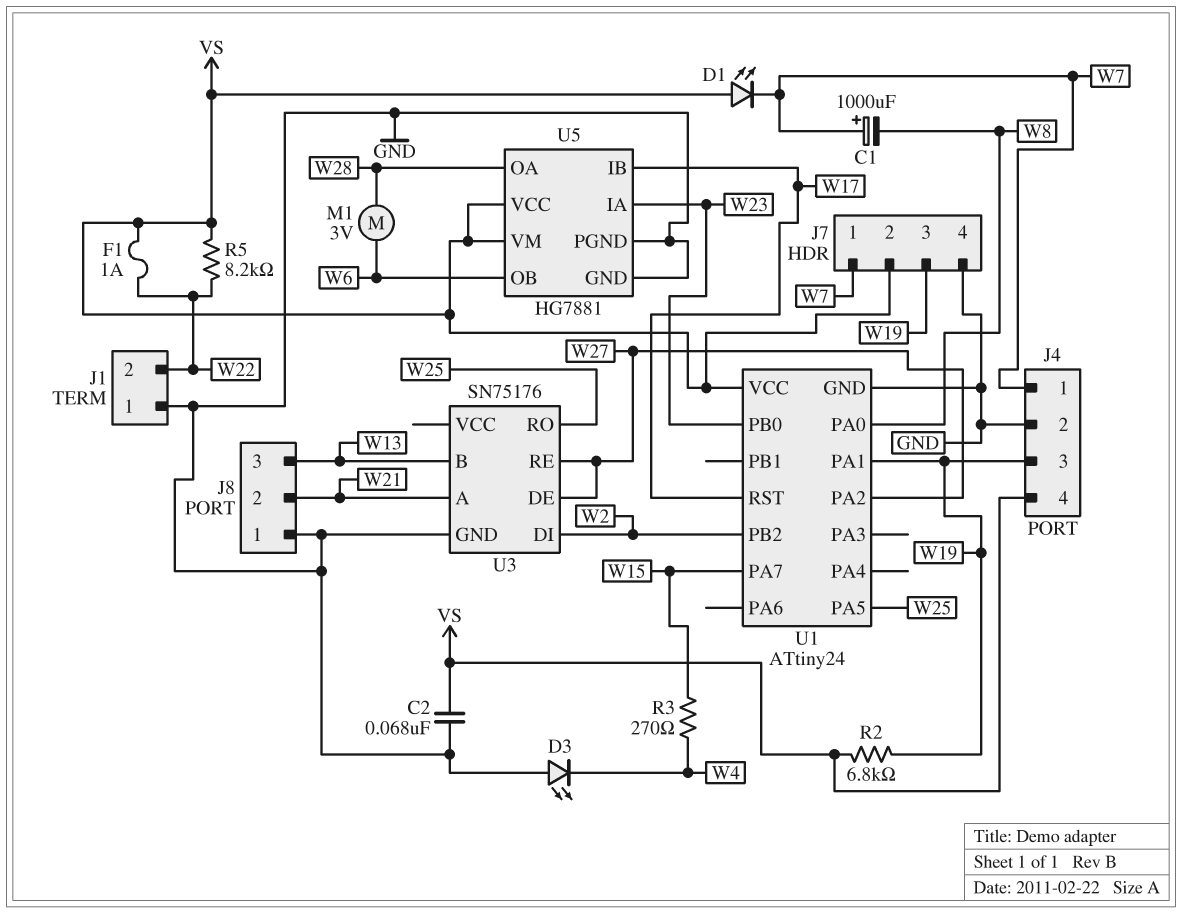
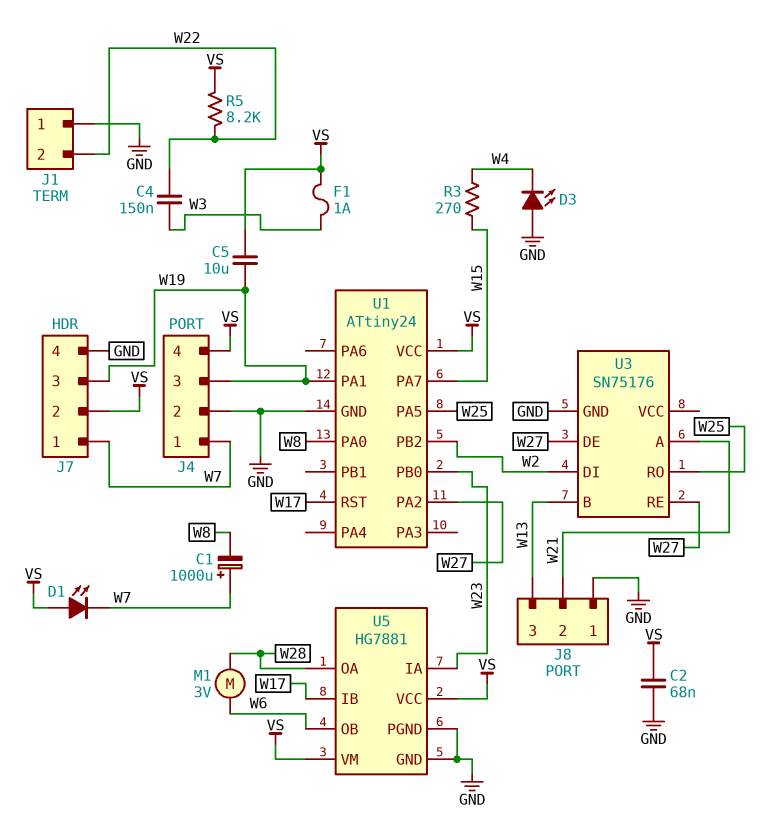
C4: none -> 150nF (W3, W22)
C5: none -> 10uF (VS, W19)
F1: 1A (VS, W22) -> 1A (VS, W3)
R2: 6.8k (VS, W19) -> none

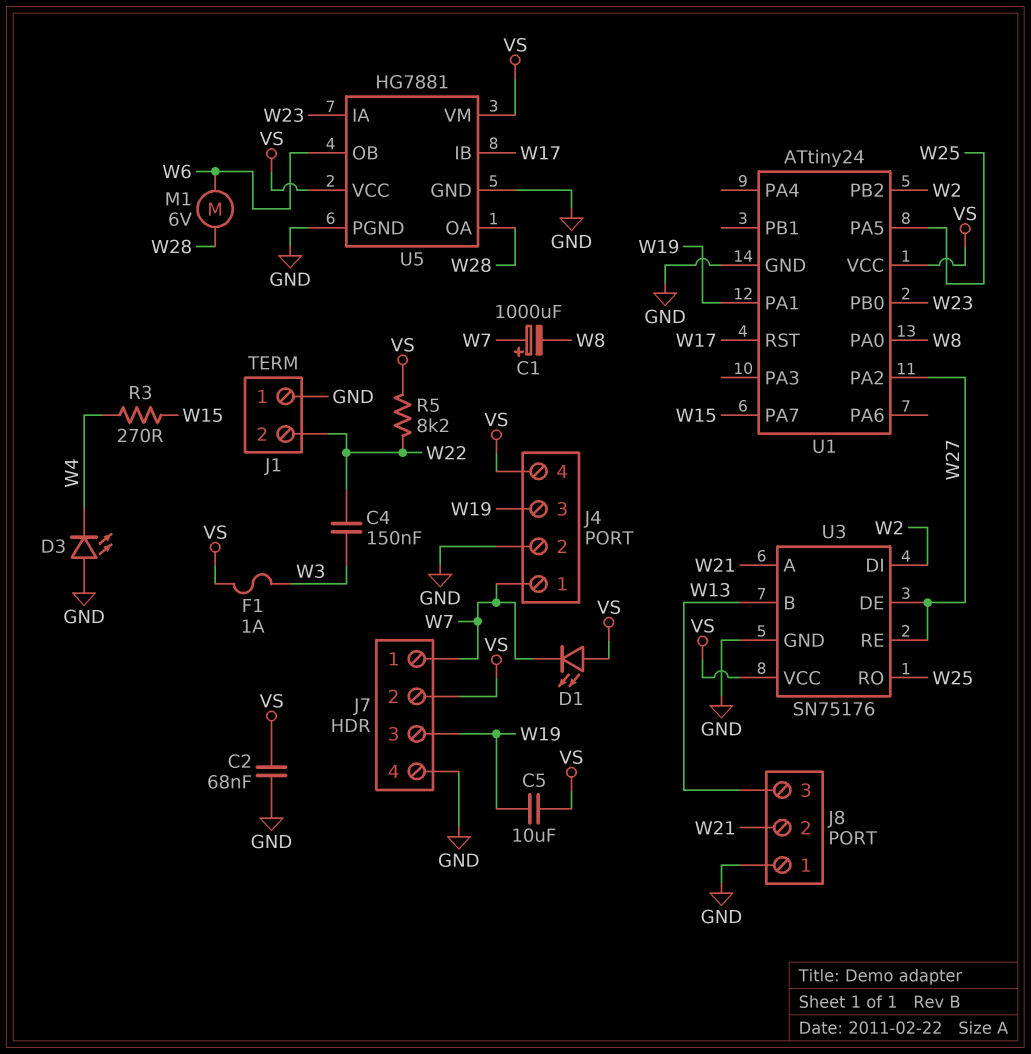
M1: motor 3V (W6, W28) -> motor 6V (W6, W28)
U3 pin VCC: none -> VS

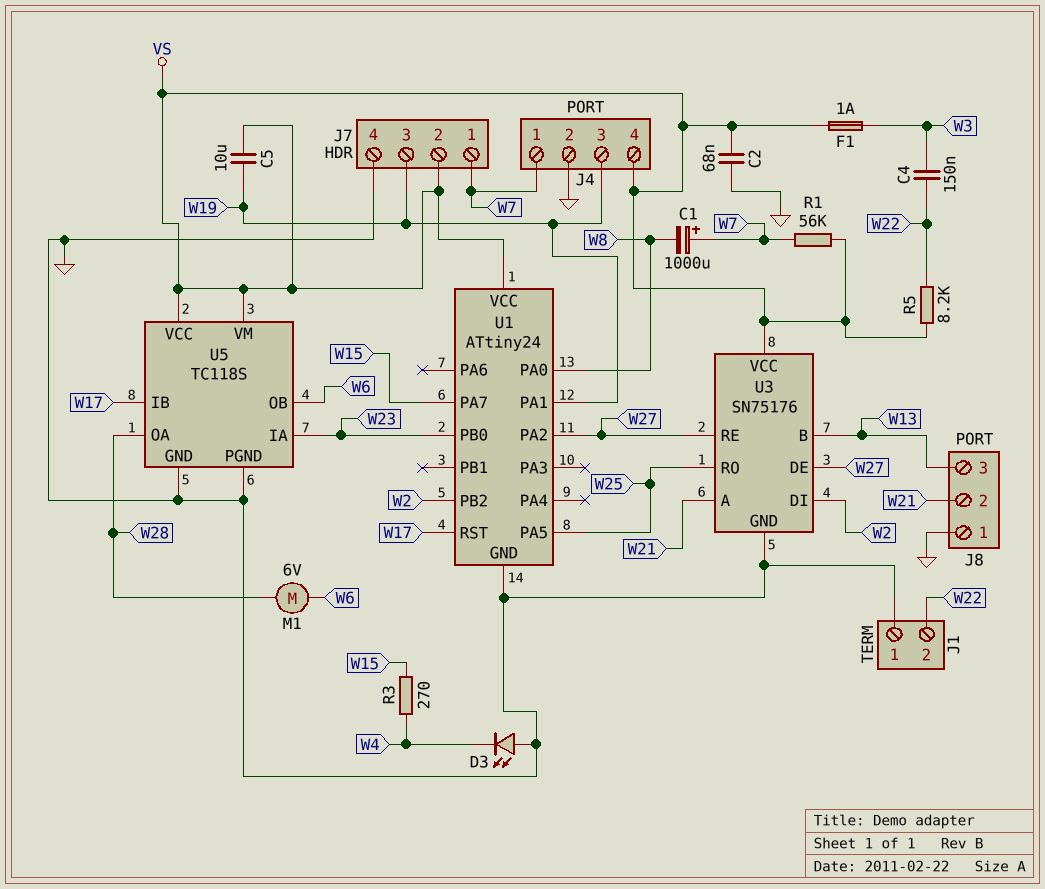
D1: LED (A VS, K W7) -> none
R1: none -> 56k (VS, W7)
U5: HG7881 -> TC118S

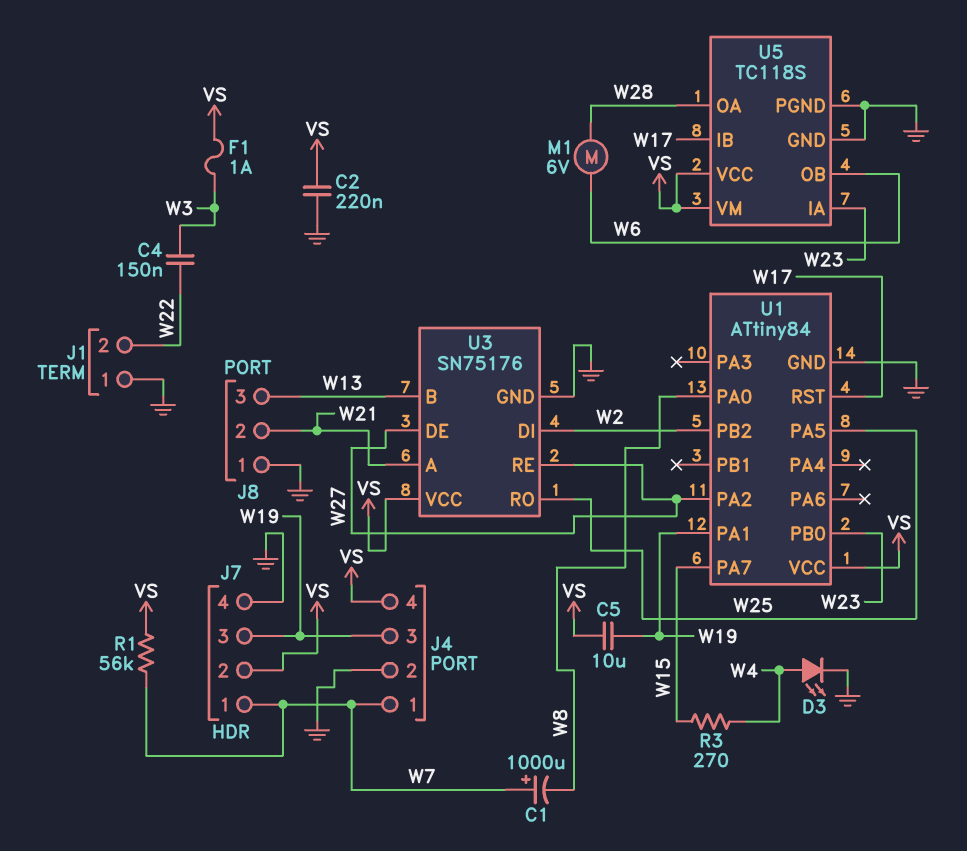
C2: 68nF (GND, VS) -> 220nF (GND, VS)
D3: LED (A GND, K W4) -> LED (A W4, K GND)
R5: 8.2k (VS, W22) -> none
U1: ATtiny24 -> ATtiny84

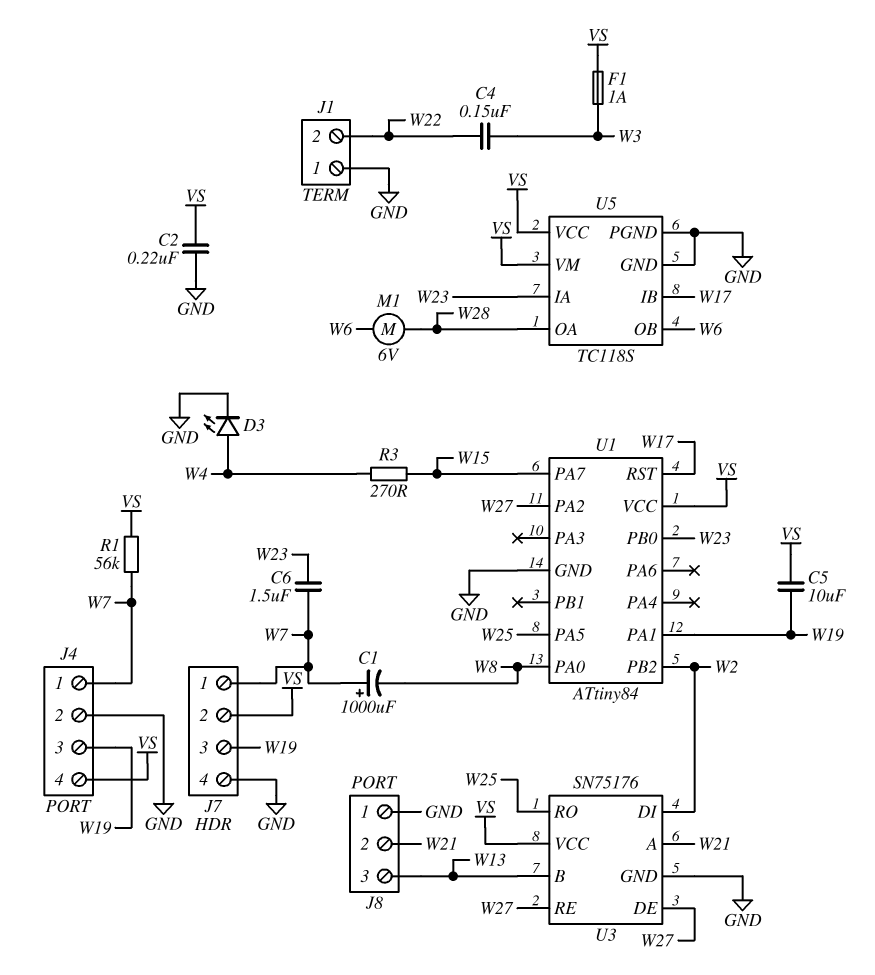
C6: none -> 1.5uF (W7, W23)

